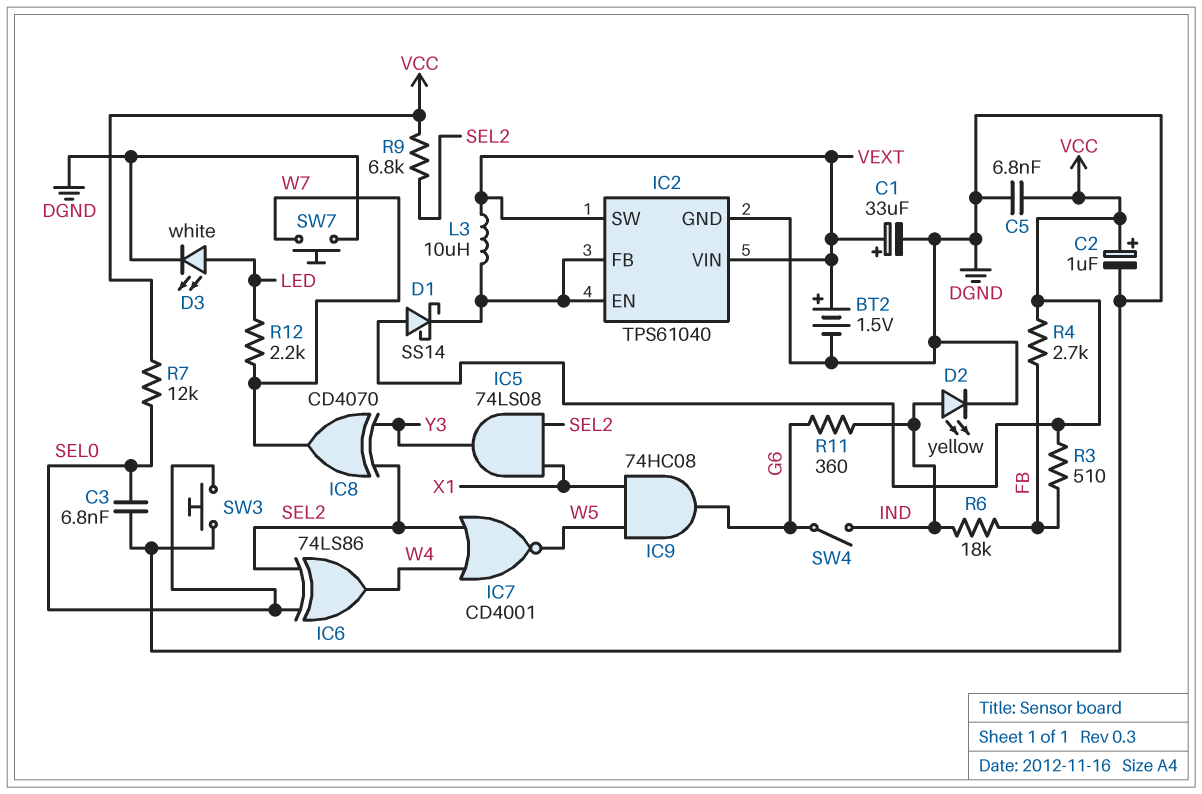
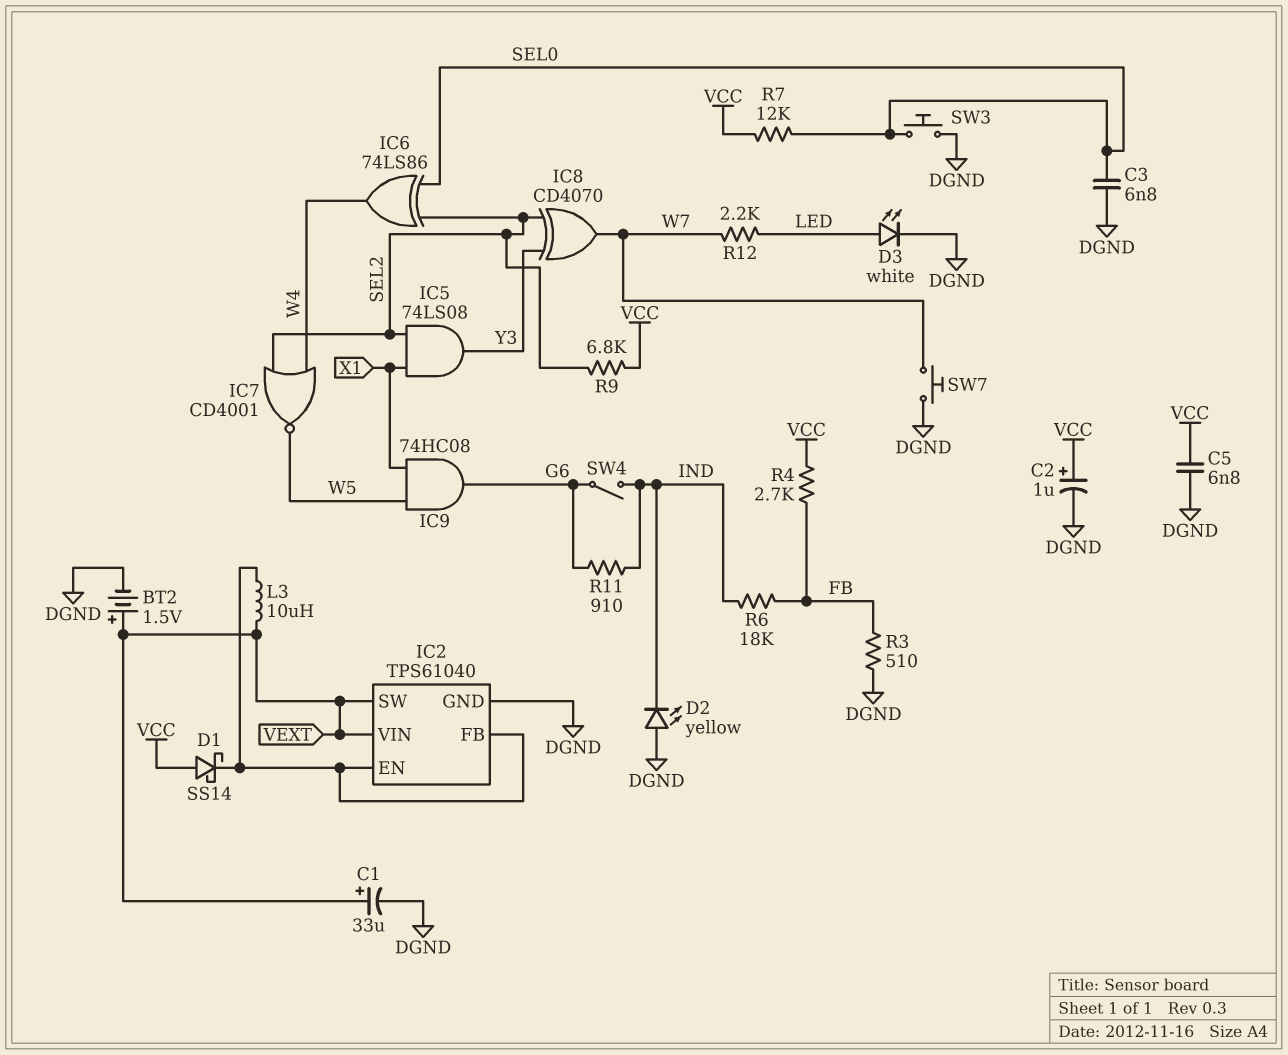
D2: LED yellow (A IND, K DGND) -> LED yellow (A DGND, K IND)
R3: 510 (FB, VCC) -> 510 (DGND, FB)
R11: 360 (G6, IND) -> 910 (G6, IND)

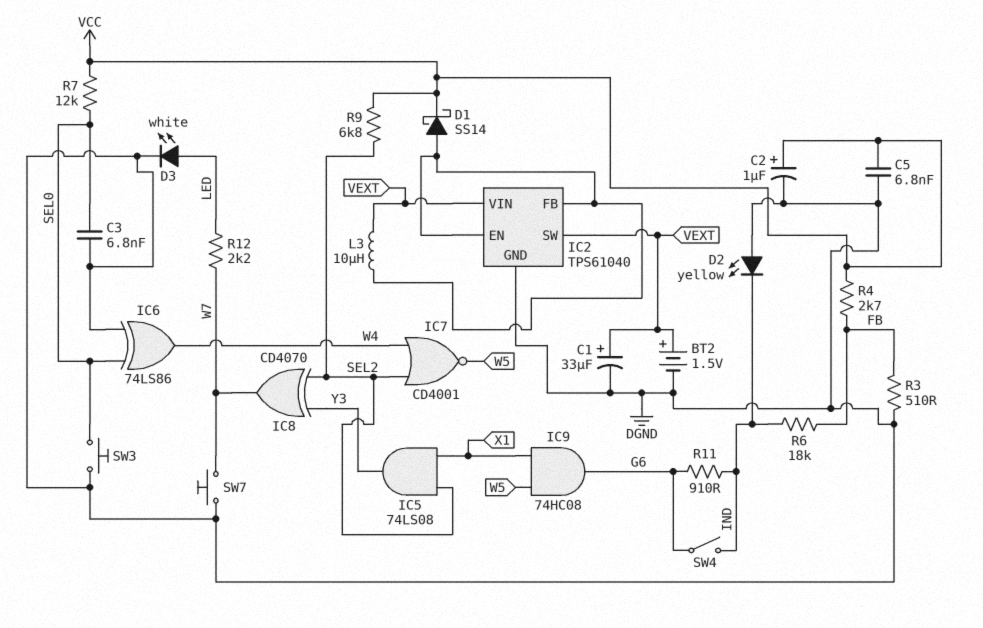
D1: schottky SS14 (A VCC, K IC2/EN) -> schottky SS14 (A IC2/EN, K VCC)
IC6: XOR 74LS86 (in SEL0, in SEL2, out W4) -> XOR 74LS86 (in DGND, in SEL0, out W4)

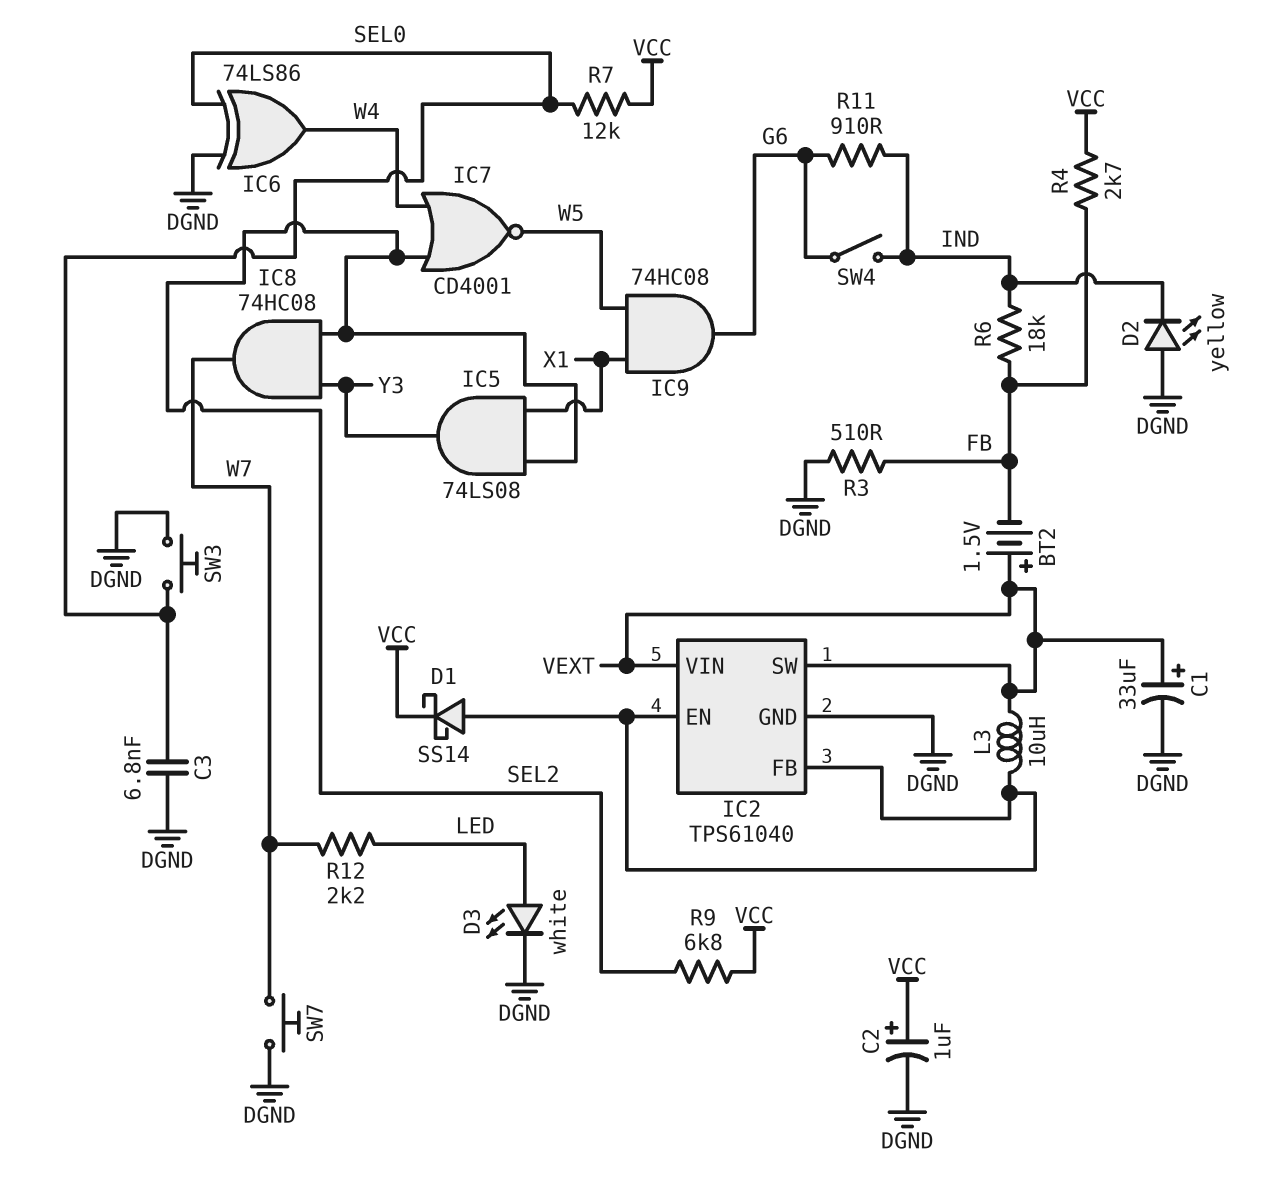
BT2: 1.5V (plus VEXT, minus DGND) -> 1.5V (plus VEXT, minus FB)
C5: 6.8nF (DGND, VCC) -> none
IC8: XOR CD4070 (in SEL2, in Y3, out W7) -> AND 74HC08 (in SEL2, in Y3, out W7)

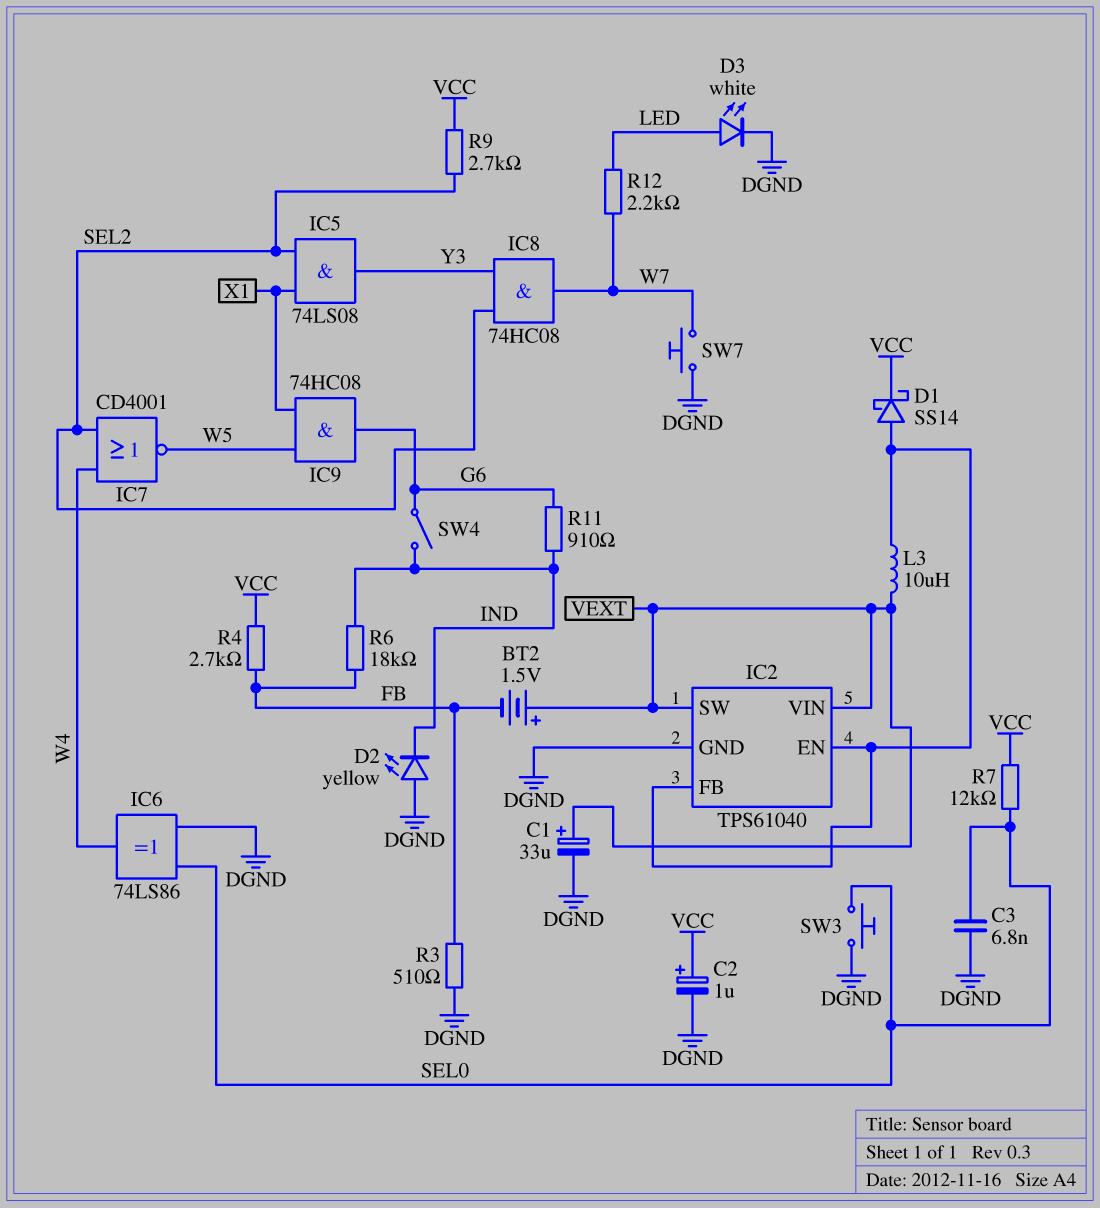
R9: 6.8k (SEL2, VCC) -> 2.7k (SEL2, VCC)

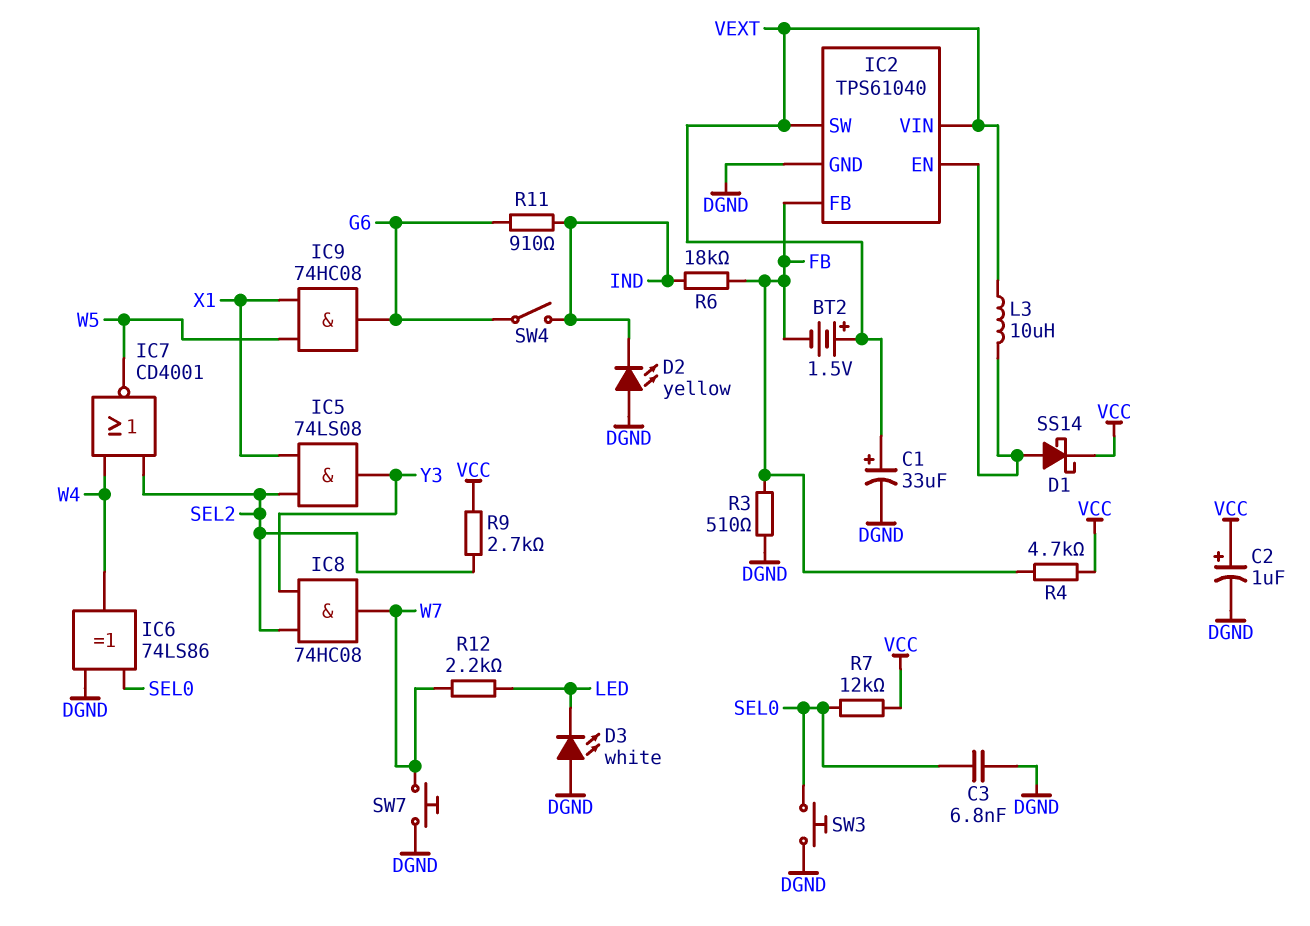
D3: LED white (A LED, K DGND) -> LED white (A DGND, K LED)
IC2 pin FB: IC2/EN -> FB
R4: 2.7k (FB, VCC) -> 4.7k (FB, VCC)

